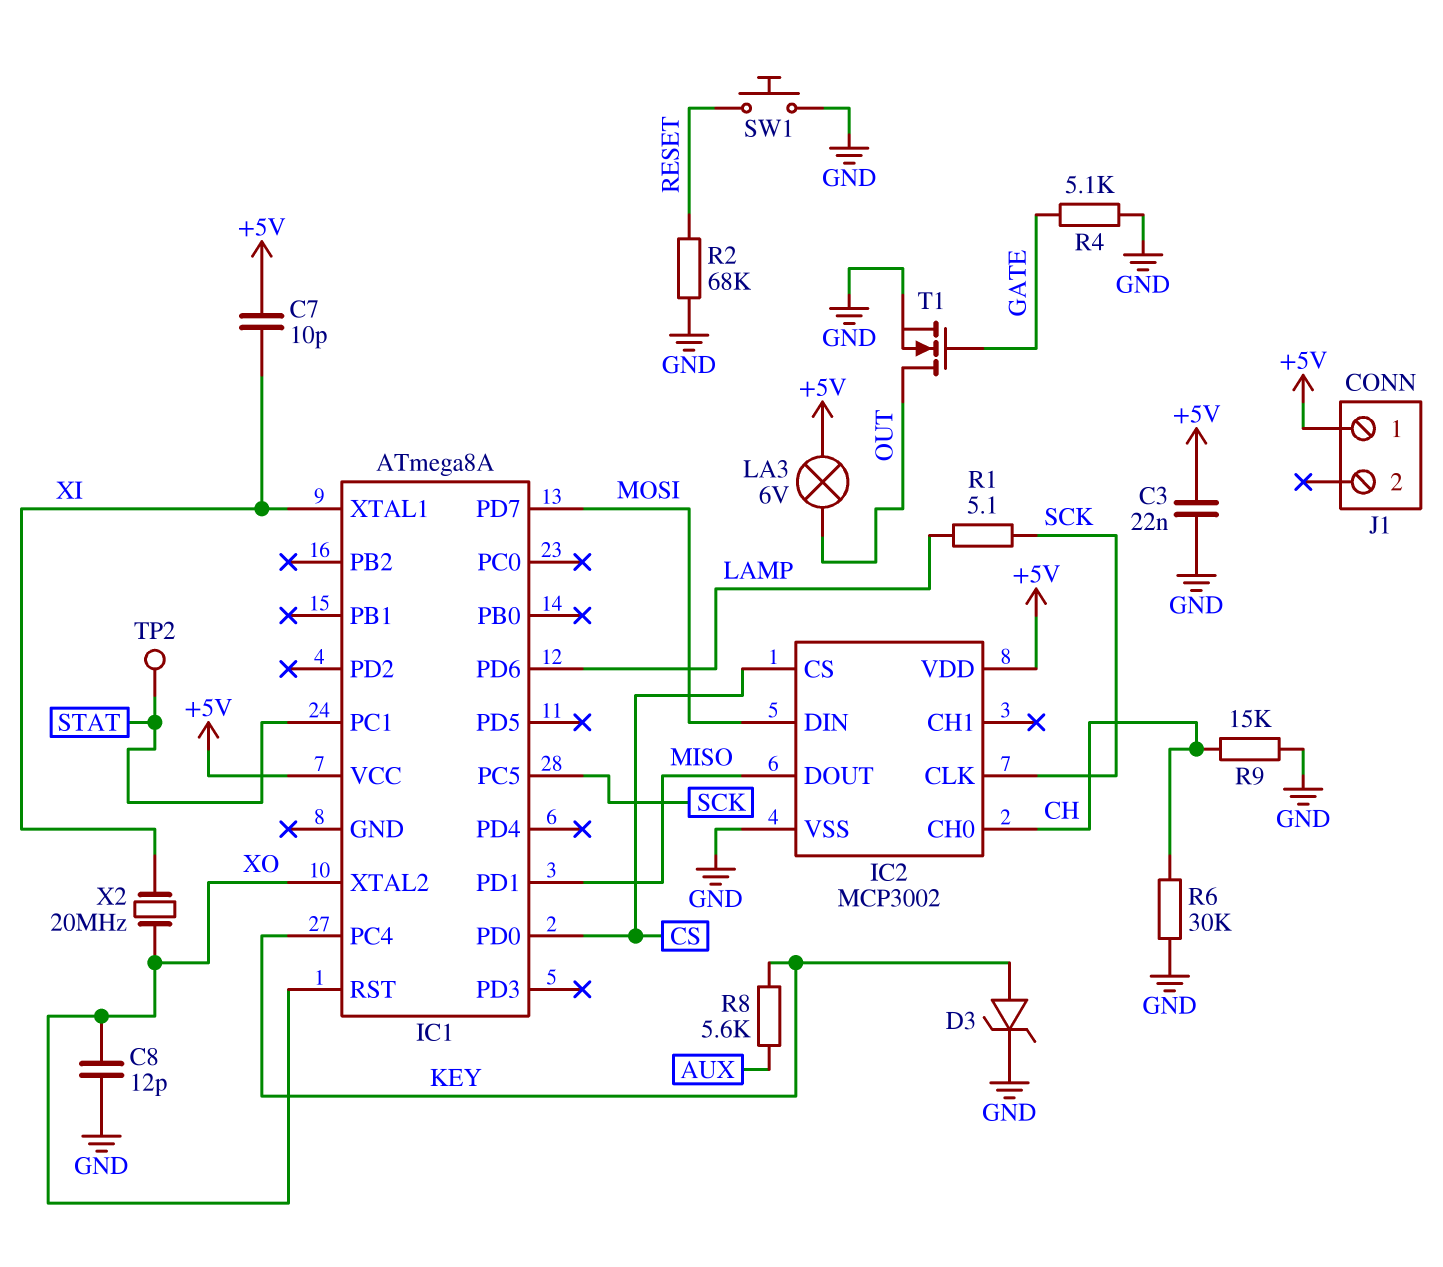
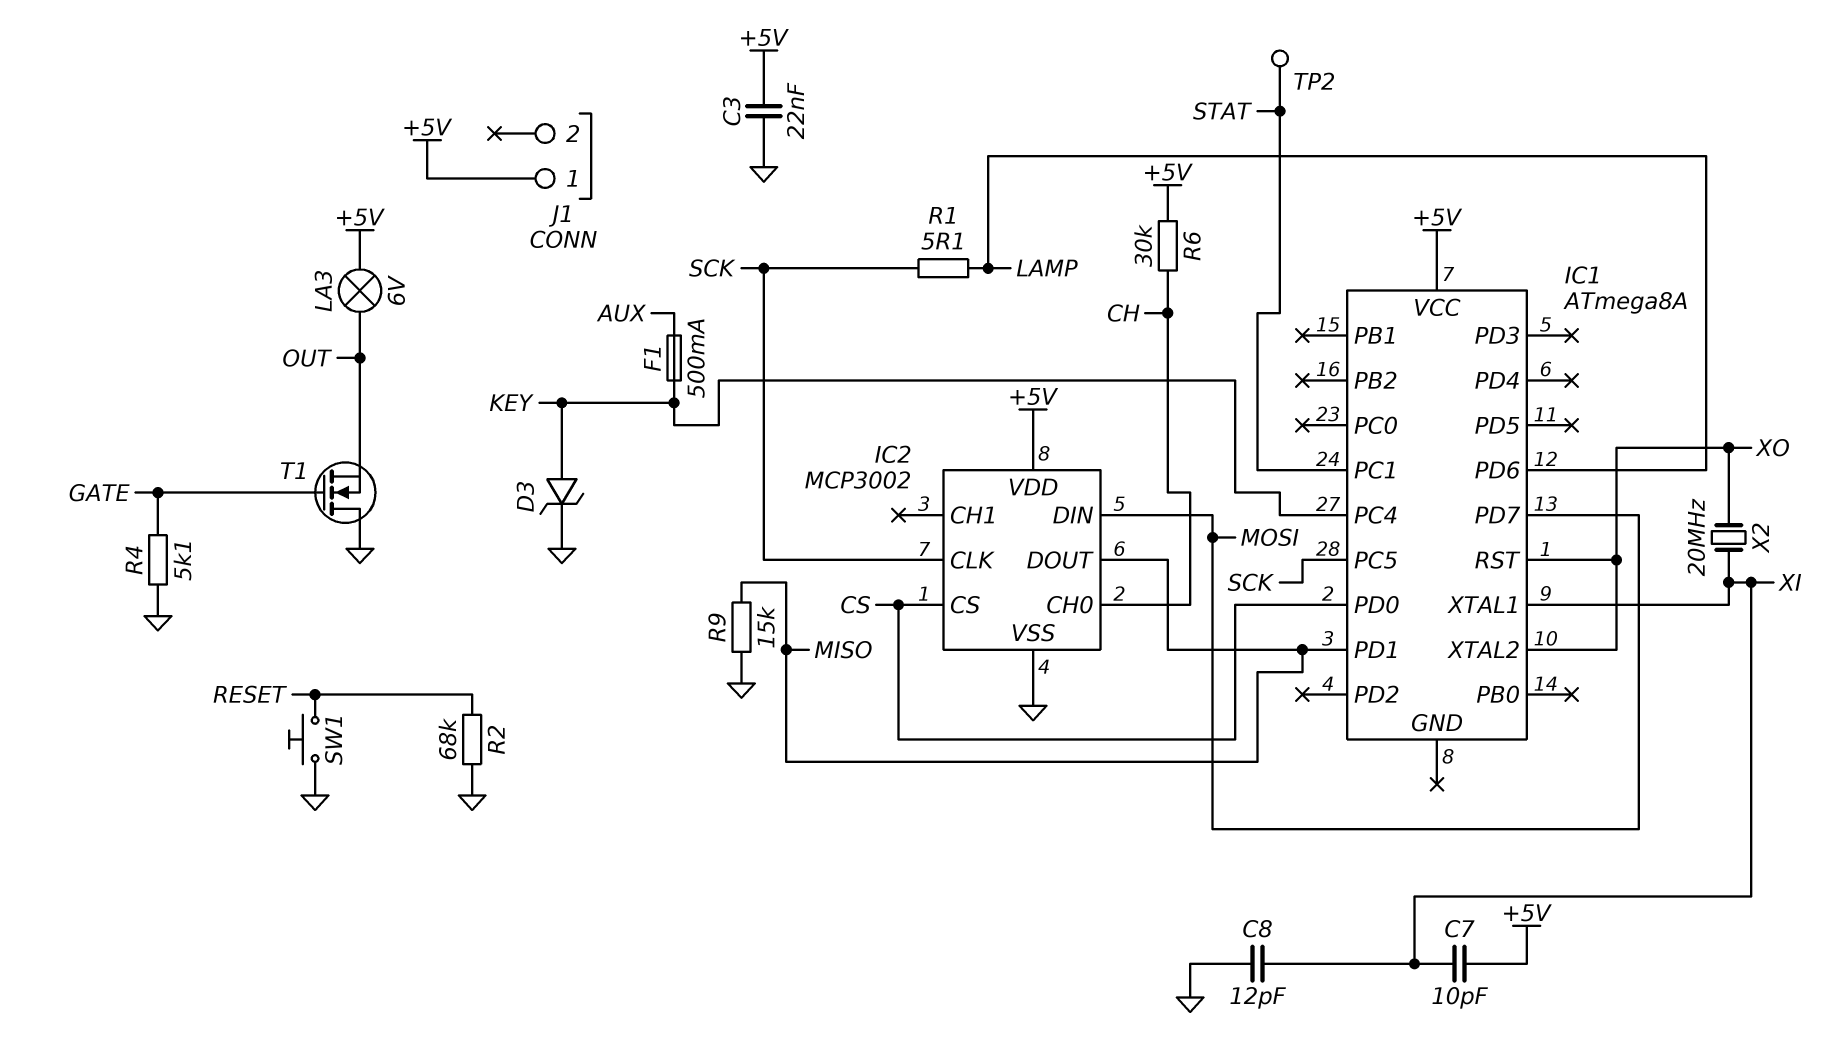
C8: 12pF (GND, XO) -> 12pF (GND, XI)
F1: none -> 500mA (AUX, KEY)
R6: 30k (CH, GND) -> 30k (+5V, CH)
R8: 5.6k (AUX, KEY) -> none
R9: 15k (CH, GND) -> 15k (GND, MISO)
T1: NMOS (G GATE, D OUT, S GND) -> NMOS (G GATE, D GND, S OUT)

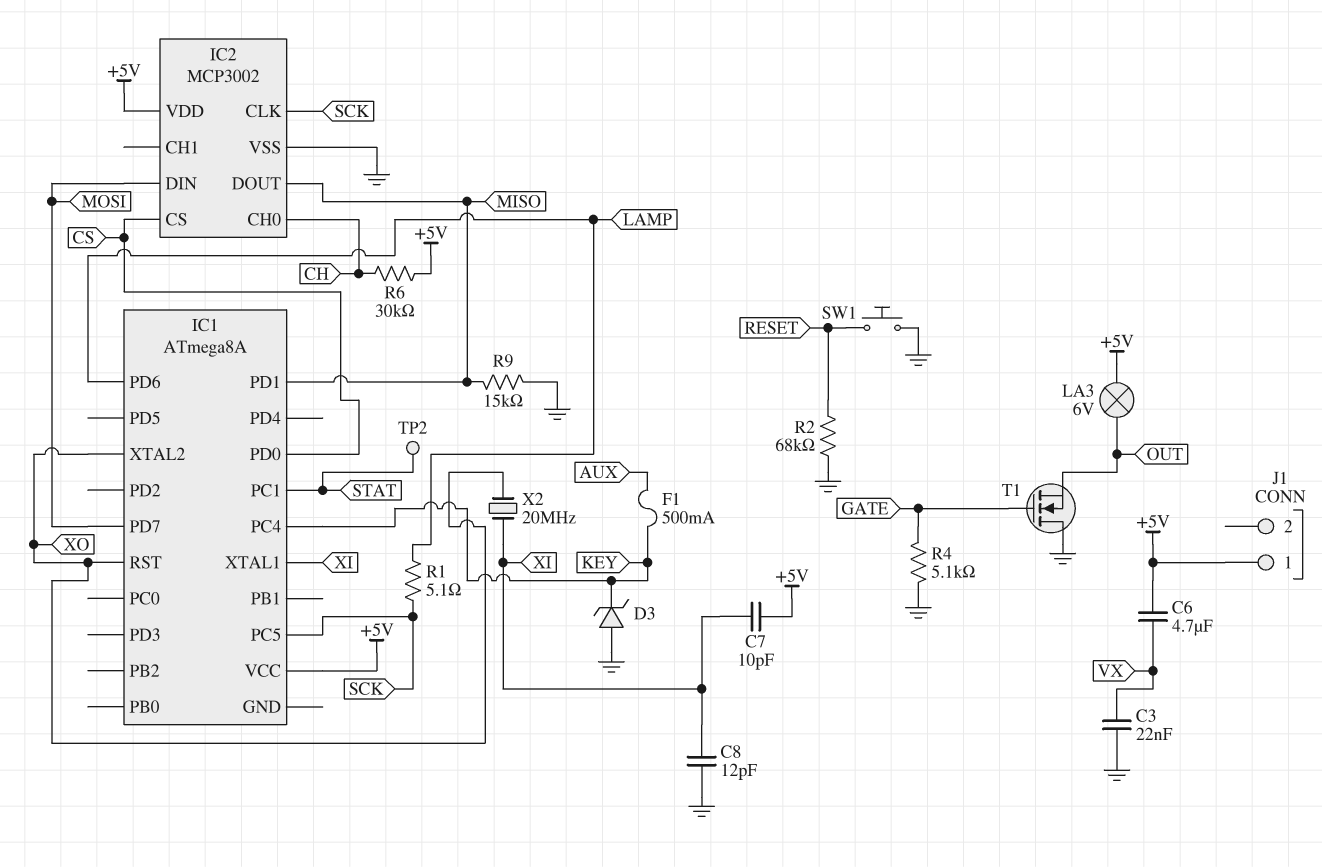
C3: 22nF (+5V, GND) -> 22nF (GND, VX)
C6: none -> 4.7uF (+5V, VX)
D3: zener (A KEY, K GND) -> zener (A GND, K KEY)

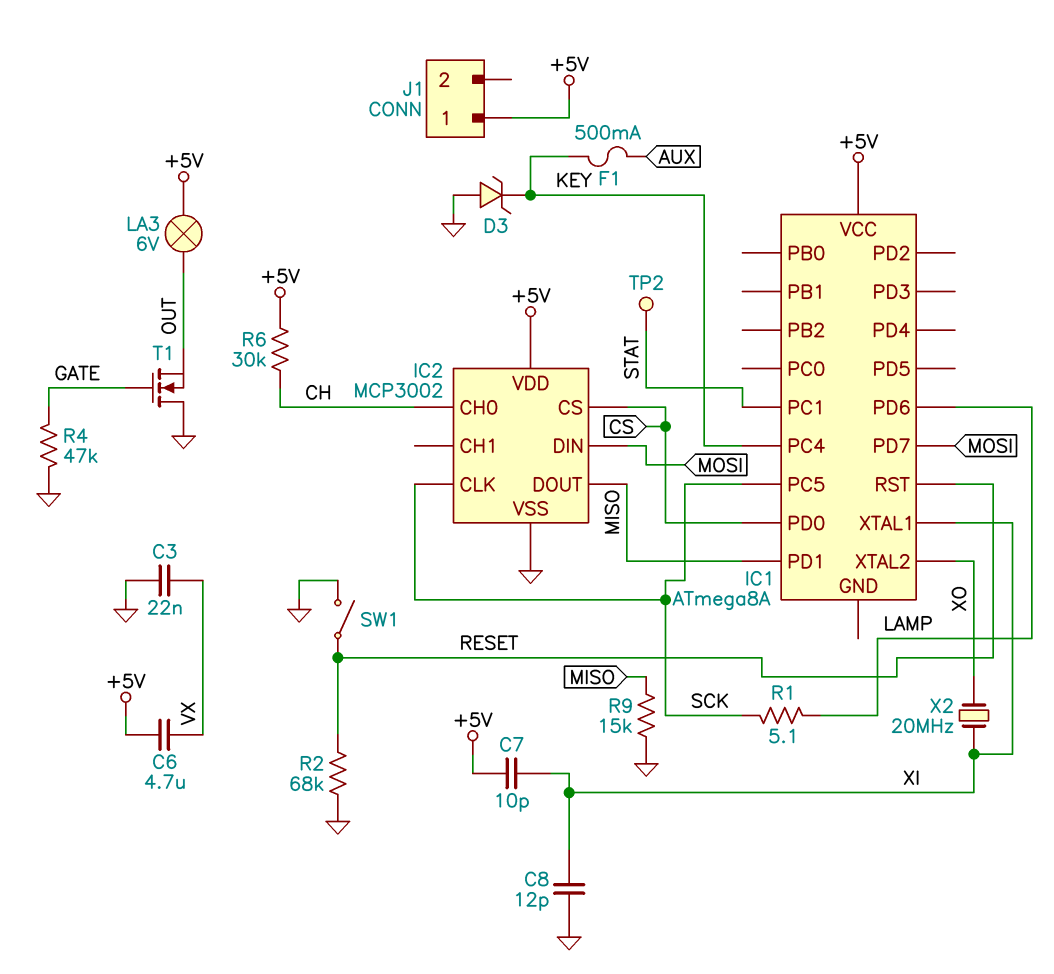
IC1 pin RST: XO -> RESET
R4: 5.1k (GATE, GND) -> 47k (GATE, GND)
SW1: button (GND, RESET) -> switch (GND, RESET)

